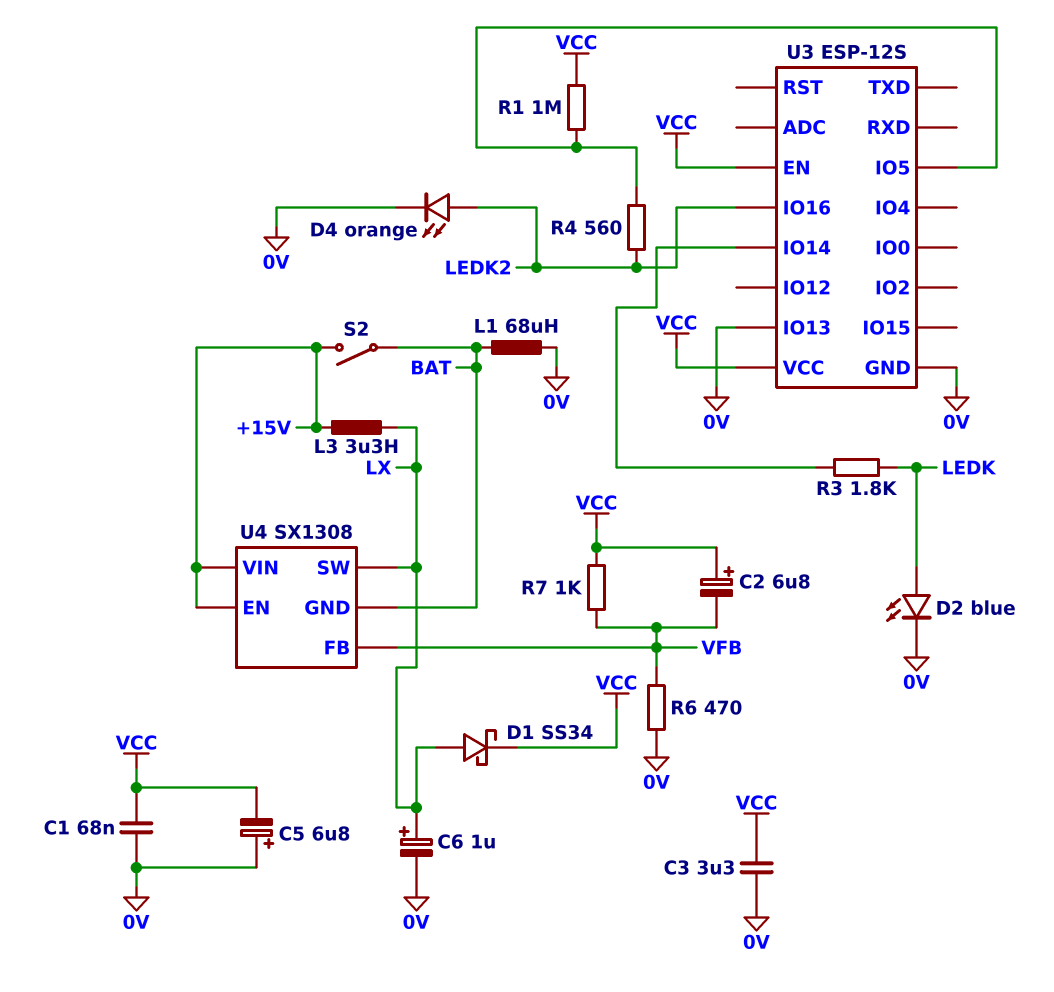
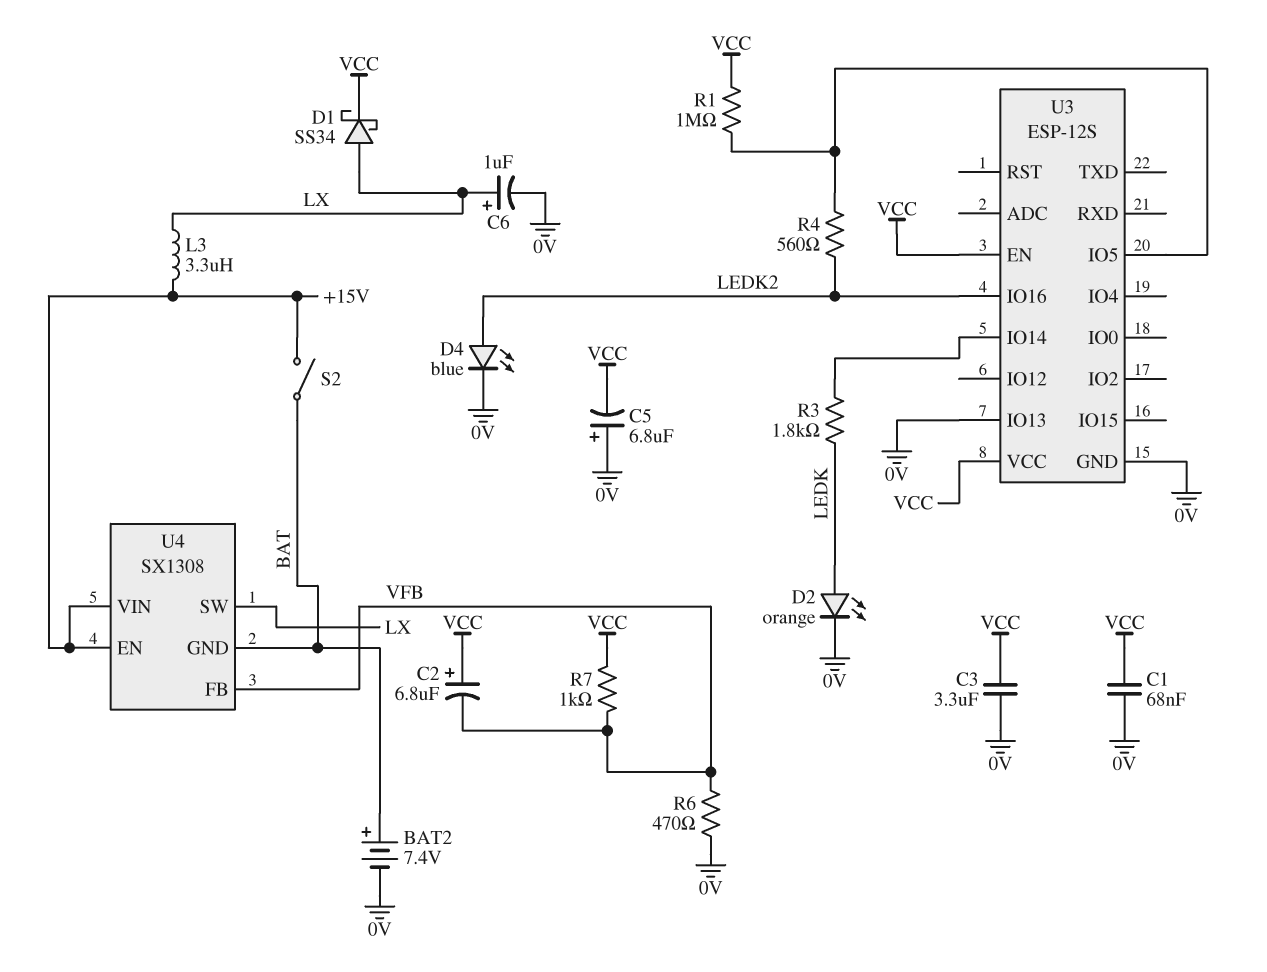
BAT2: none -> 7.4V (plus BAT, minus 0V)
D2: LED blue (A LEDK, K 0V) -> LED orange (A LEDK, K 0V)
D4: LED orange (A LEDK2, K 0V) -> LED blue (A LEDK2, K 0V)
L1: 68uH (0V, BAT) -> none

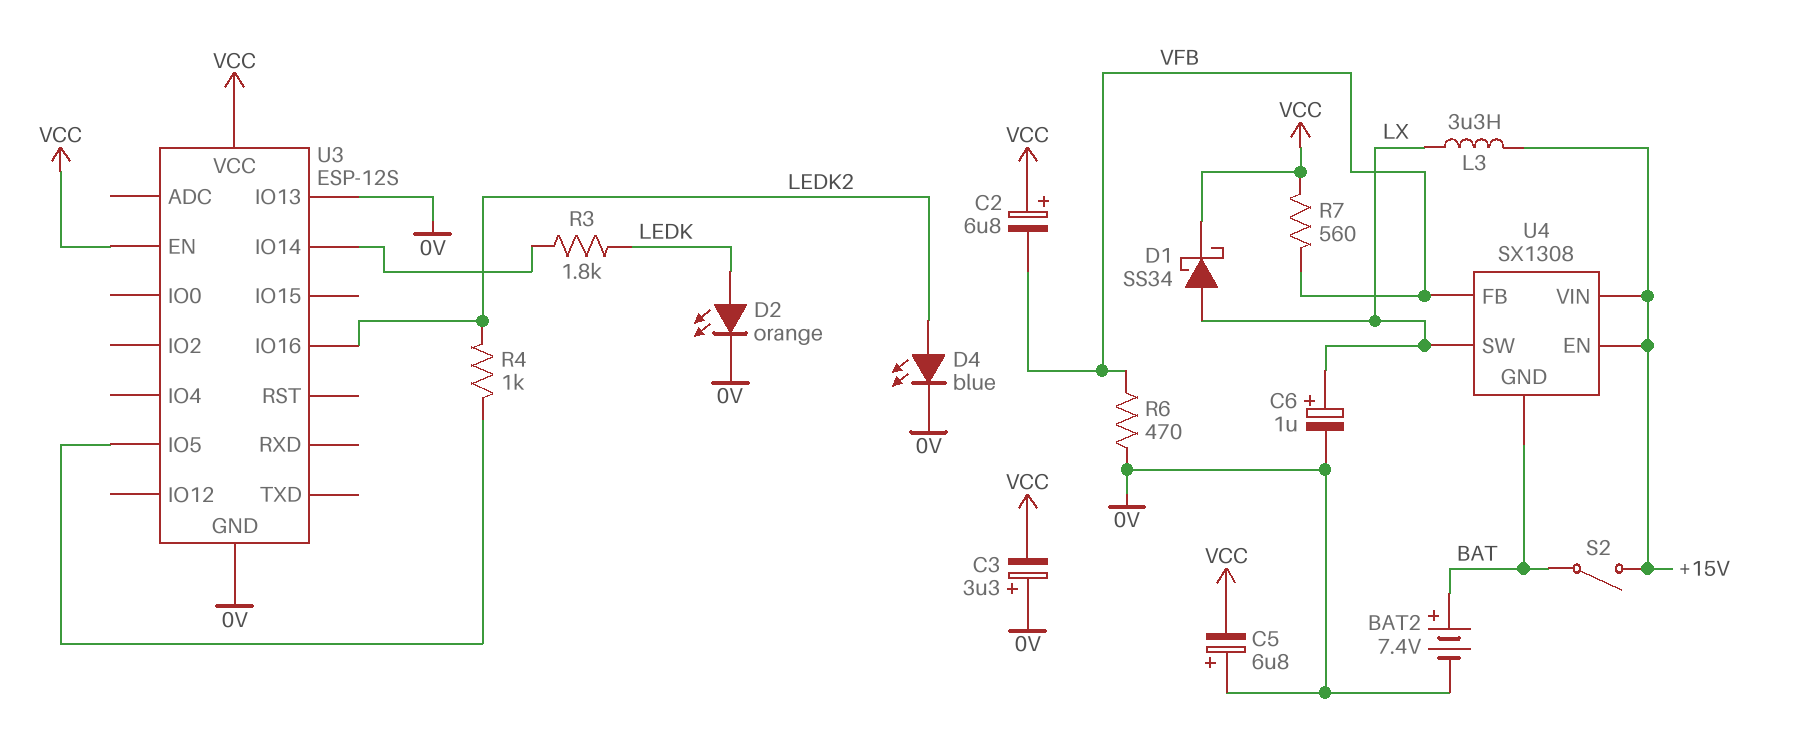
C1: 68nF (0V, VCC) -> none
C3: 3.3uF (0V, VCC) -> 3.3uF (plus 0V, minus VCC)
R1: 1M (U3/IO5, VCC) -> none
R4: 560 (LEDK2, U3/IO5) -> 1k (LEDK2, U3/IO5)
R7: 1k (VCC, VFB) -> 560 (VCC, VFB)

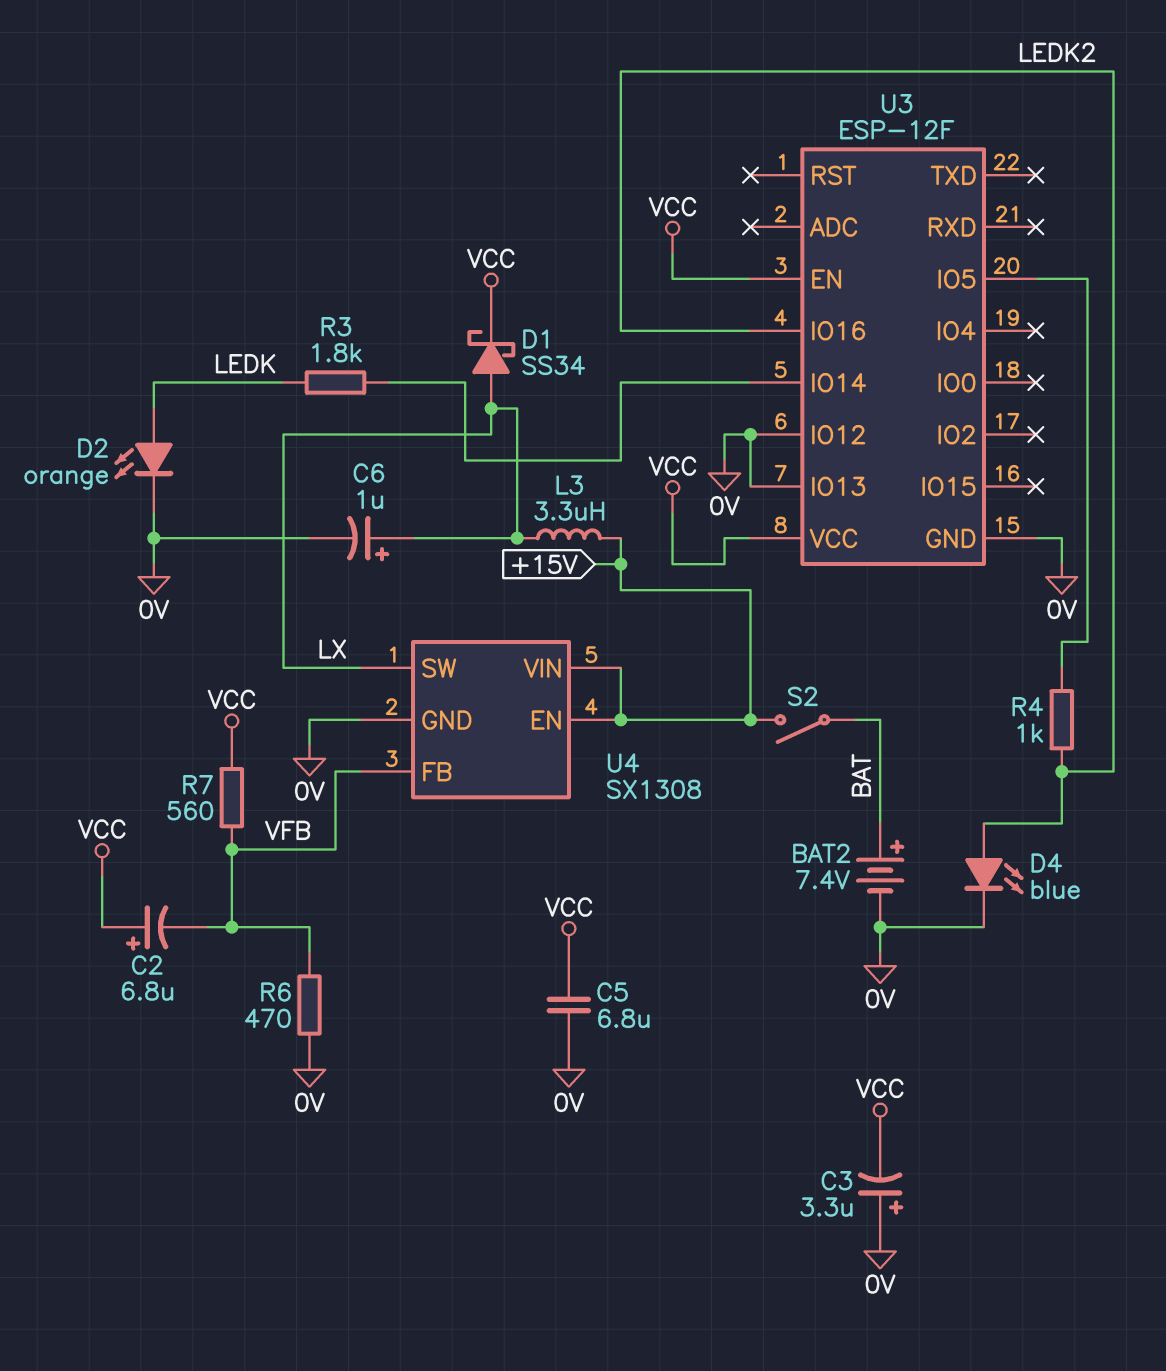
C5: 6.8uF (plus 0V, minus VCC) -> 6.8uF (0V, VCC)
U3: ESP-12S -> ESP-12F
U3 pin IO12: none -> 0V
U4 pin GND: BAT -> 0V

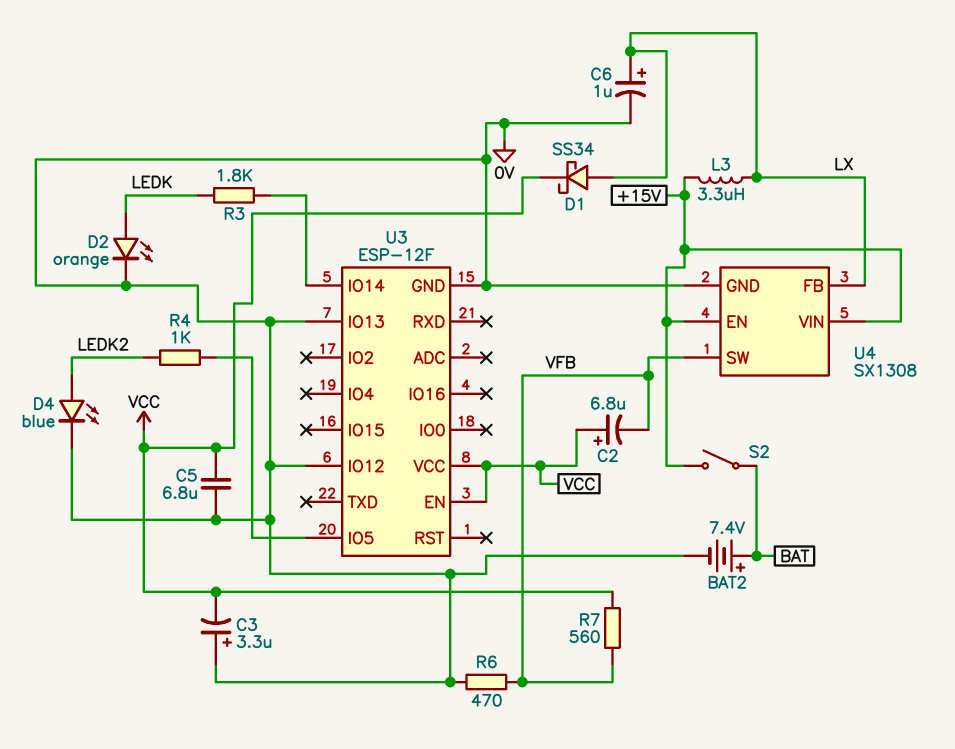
U3 pin IO16: LEDK2 -> none
U4 pin FB: VFB -> LX
U4 pin SW: LX -> VFB

